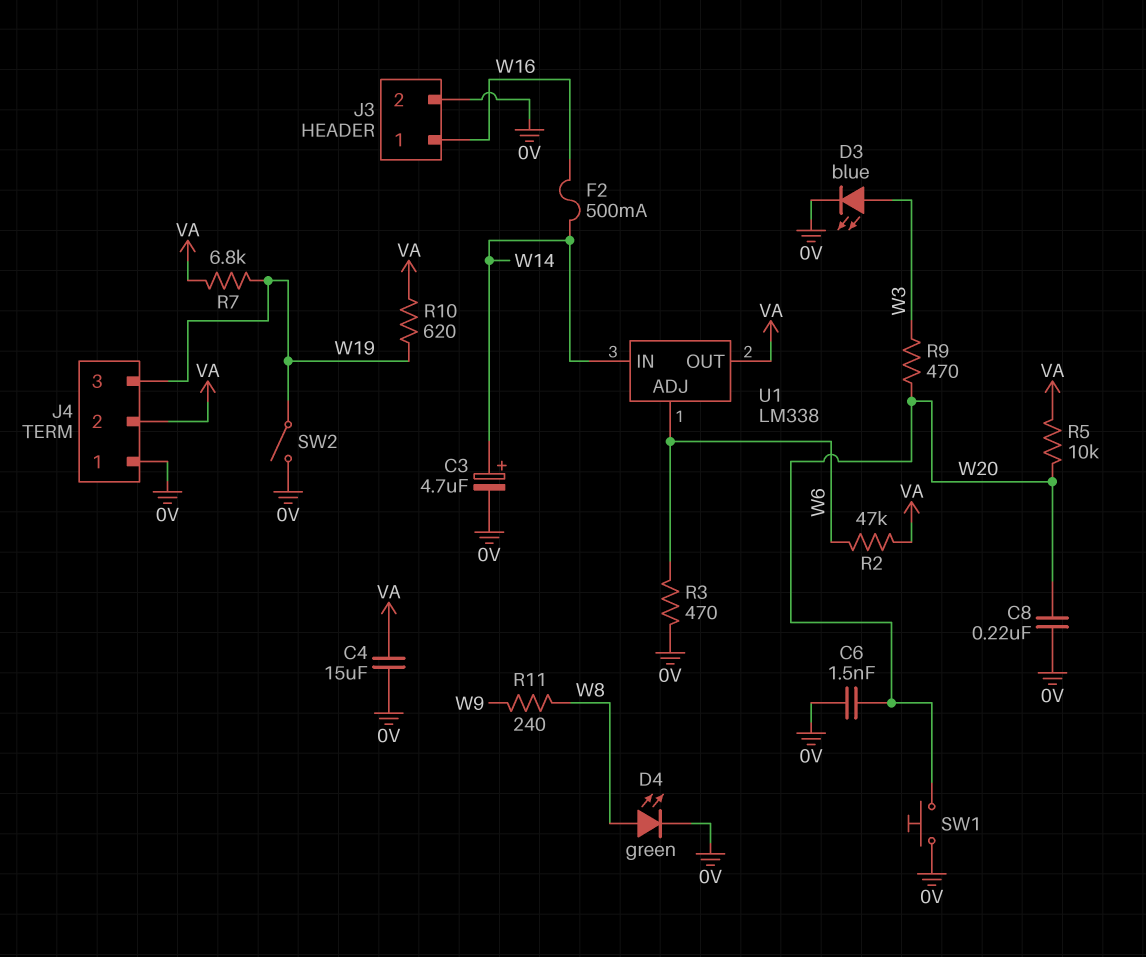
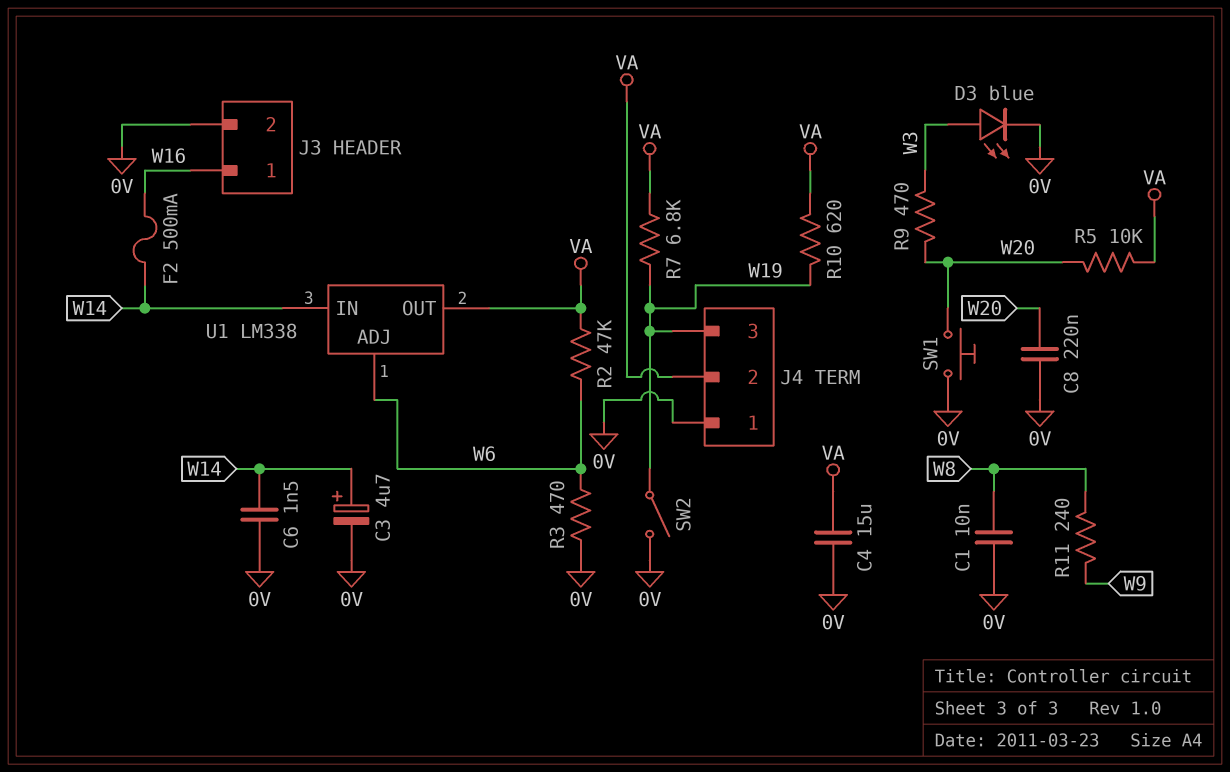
C1: none -> 10nF (0V, W8)
C6: 1.5nF (0V, W20) -> 1.5nF (0V, W14)
D4: LED green (A W8, K 0V) -> none

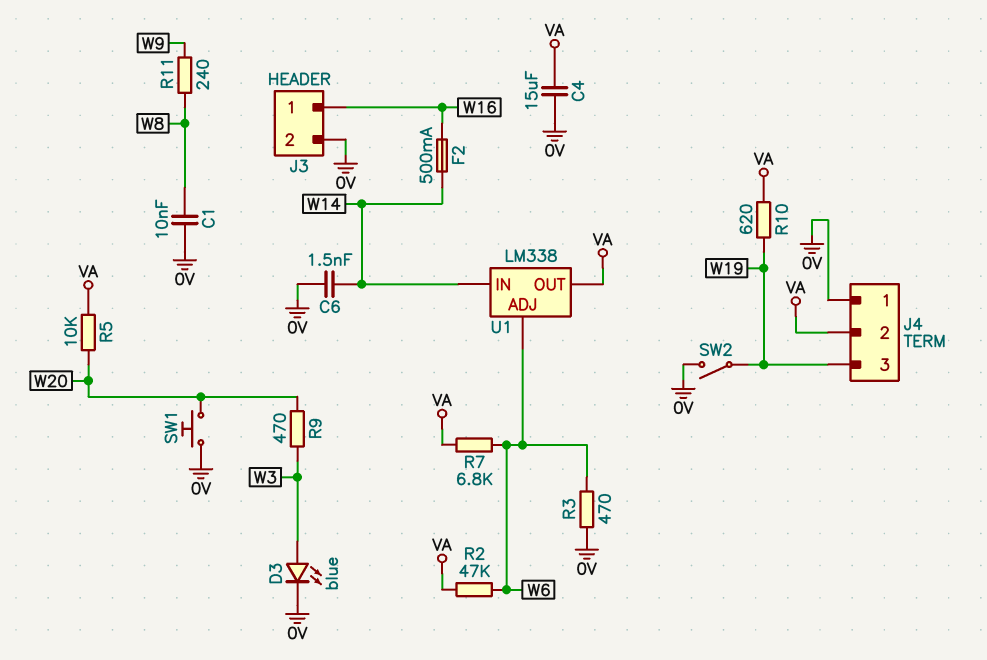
C3: 4.7uF (plus W14, minus 0V) -> none
C8: 220nF (0V, W20) -> none
R7: 6.8k (VA, W19) -> 6.8k (VA, W6)

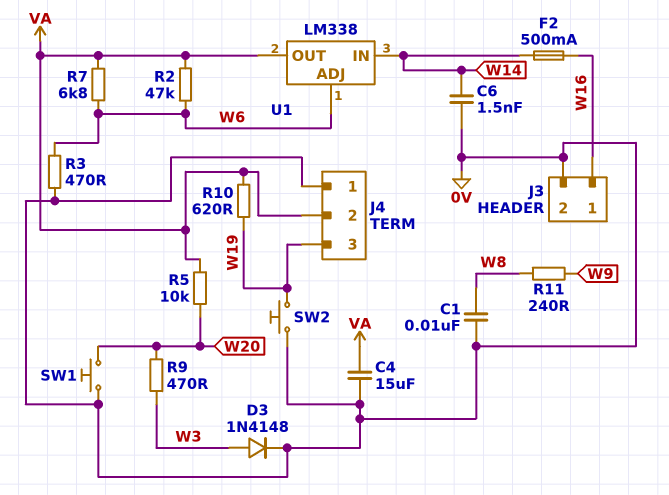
D3: LED blue (A W3, K 0V) -> diode 1N4148 (A W3, K 0V)
SW2: switch (0V, W19) -> button (0V, W19)

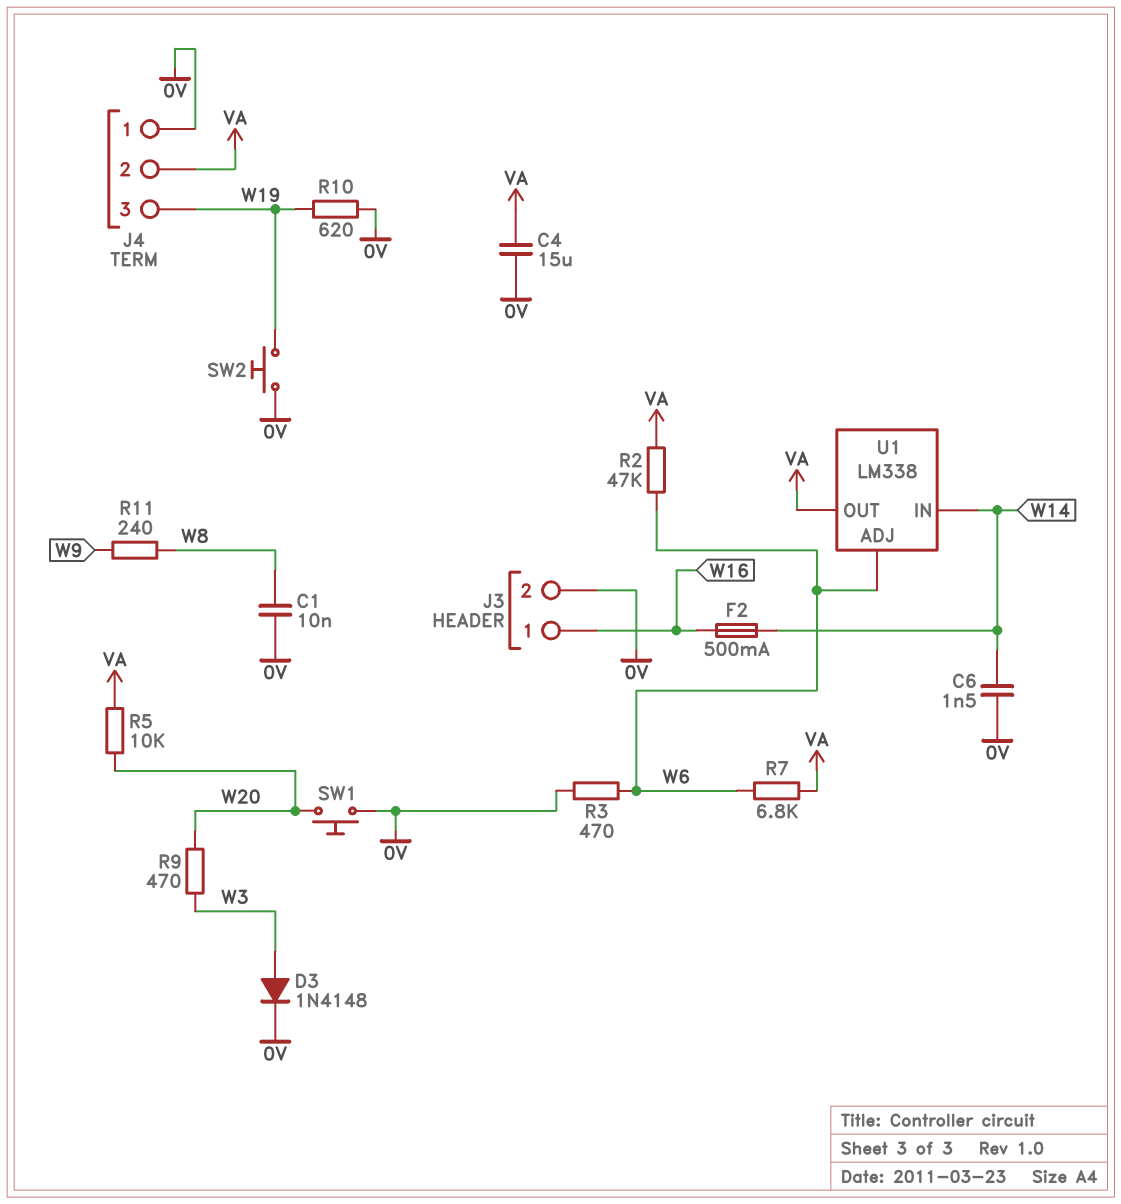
R10: 620 (VA, W19) -> 620 (0V, W19)

